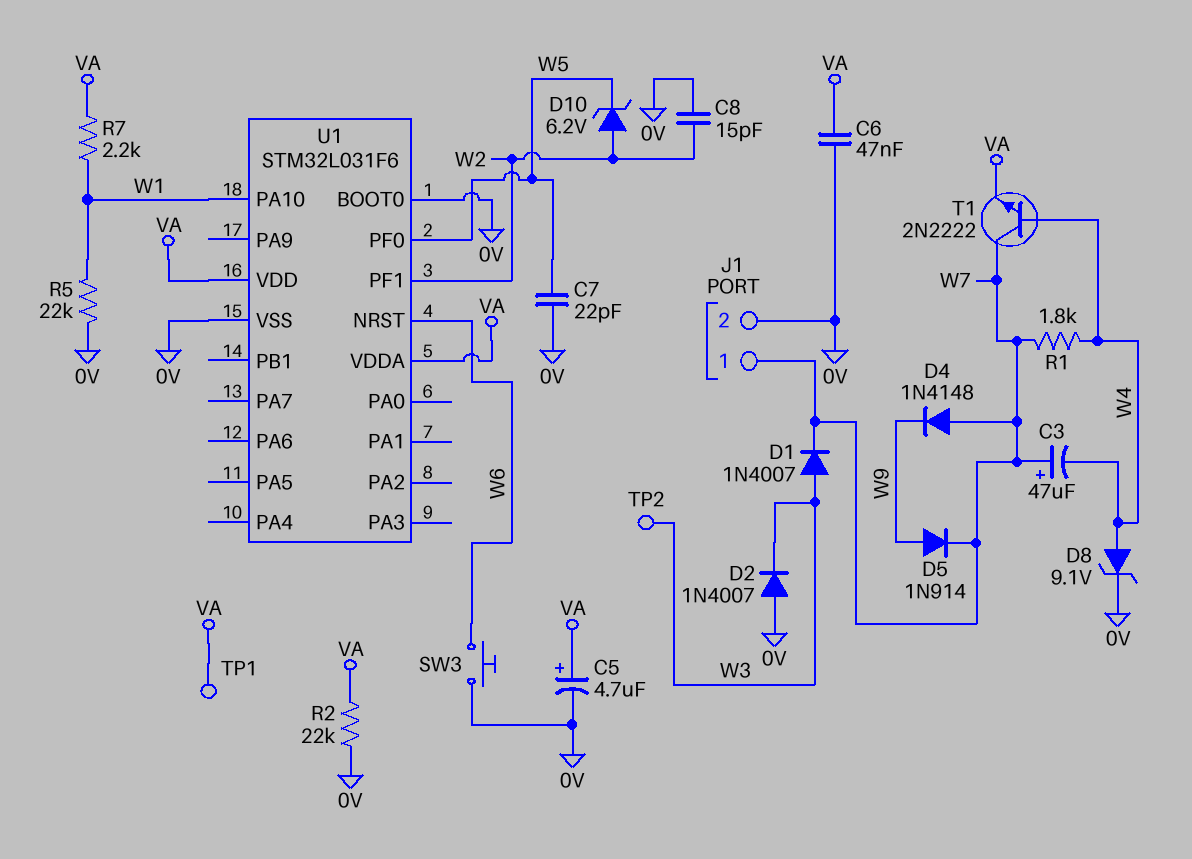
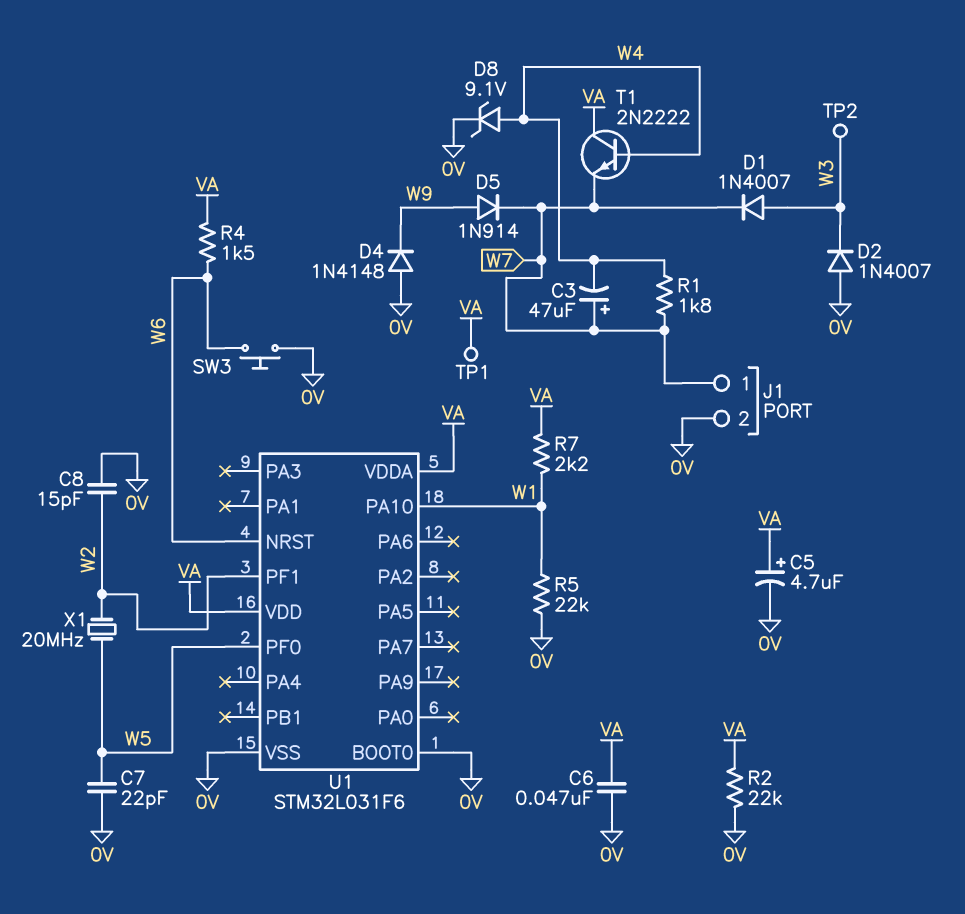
D4: diode 1N4148 (A W7, K W9) -> diode 1N4148 (A 0V, K W9)
D10: zener 6.2V (A W2, K W5) -> none
R4: none -> 1.5k (VA, W6)
T1: NPN 2N2222 (B W4, C W7, E VA) -> NPN 2N2222 (B W4, C VA, E W7)
X1: none -> 20MHz (W2, W5)

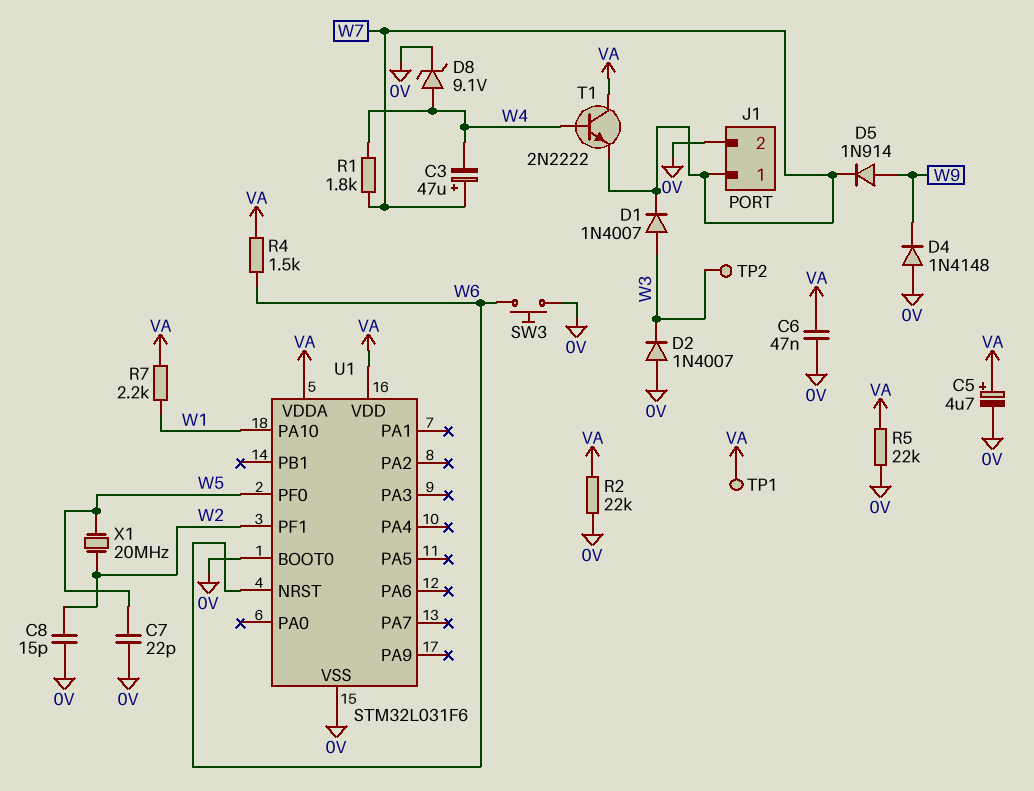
R5: 22k (0V, W1) -> 22k (0V, VA)

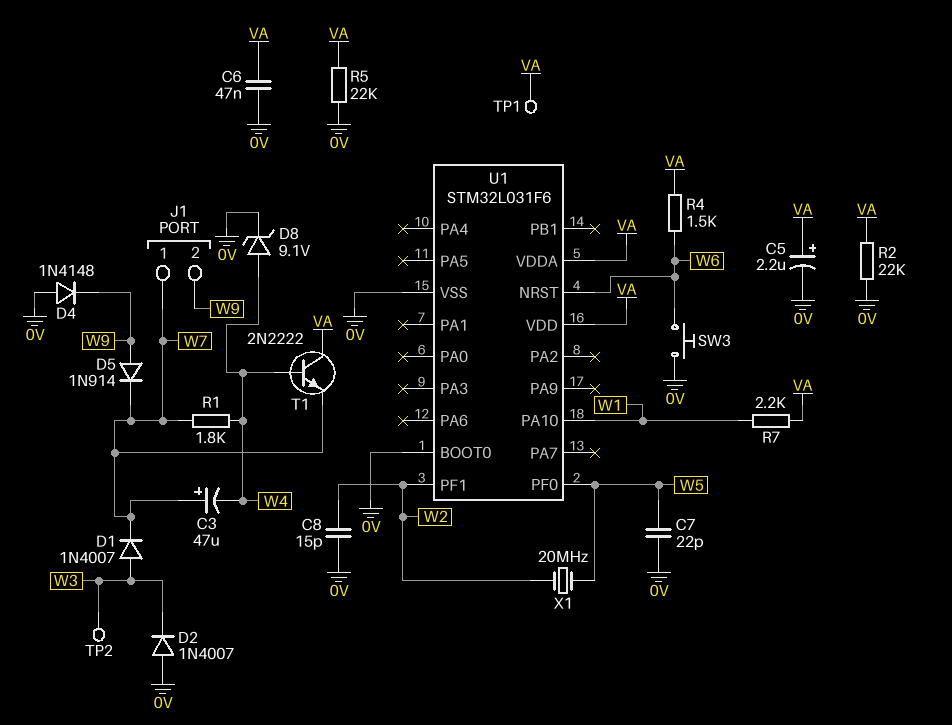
C5: 4.7uF (plus VA, minus 0V) -> 2.2uF (plus VA, minus 0V)
J1 pin 2: 0V -> W9

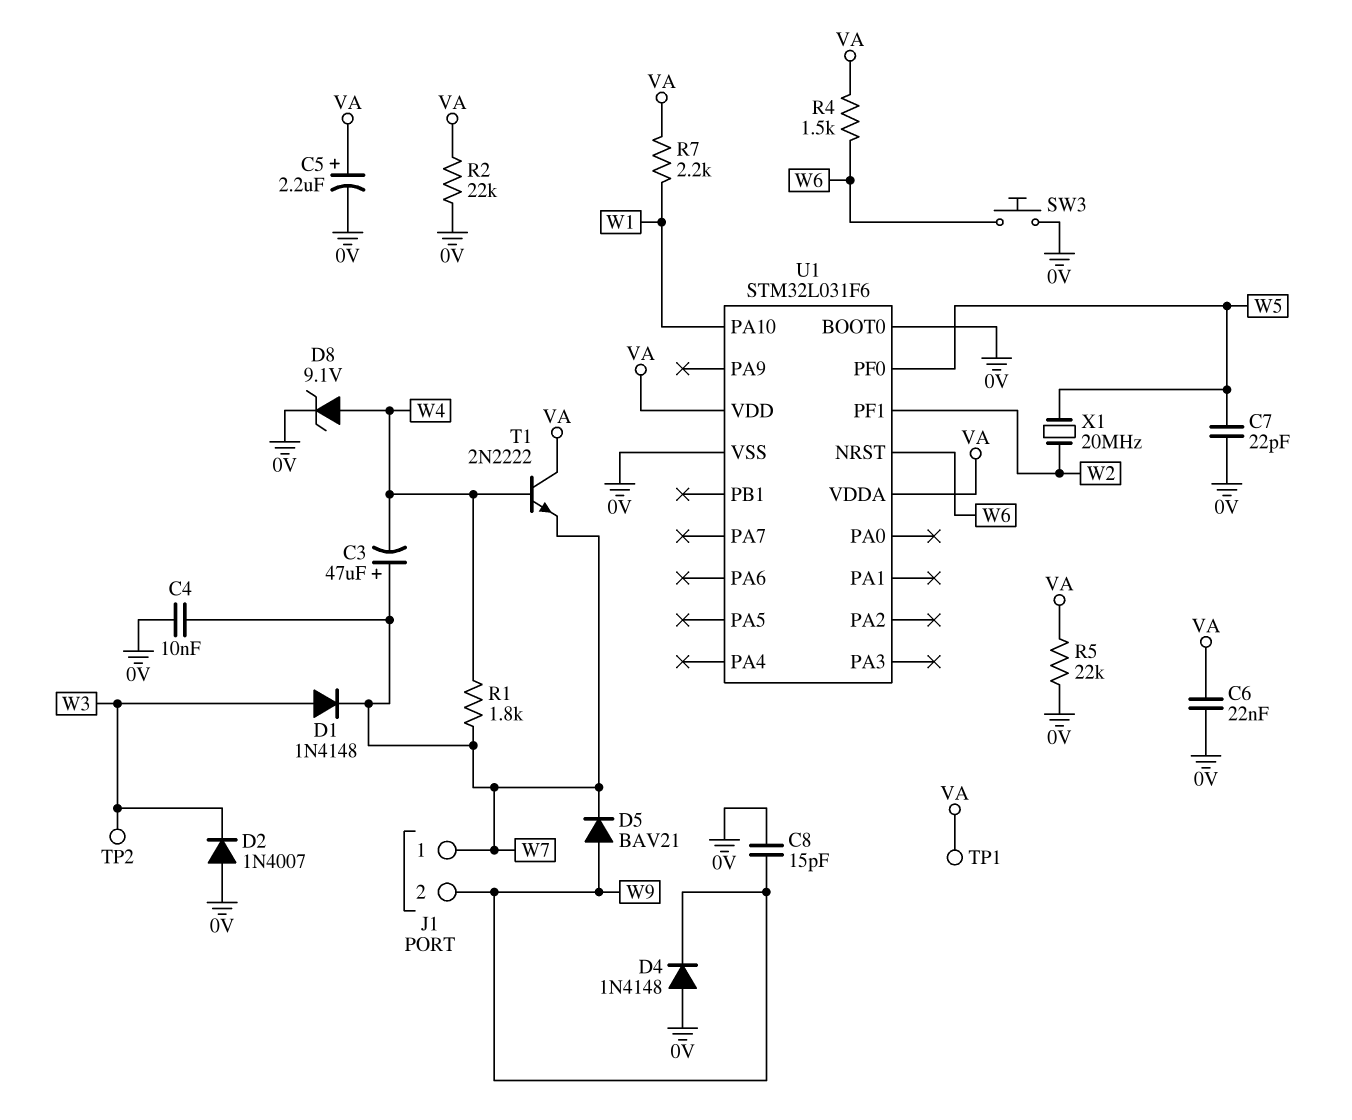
C4: none -> 10nF (0V, W7)
C6: 47nF (0V, VA) -> 22nF (0V, VA)
C8: 15pF (0V, W2) -> 15pF (0V, W9)
D1: diode 1N4007 (A W3, K W7) -> diode 1N4148 (A W3, K W7)
D5: diode 1N914 (A W9, K W7) -> diode BAV21 (A W9, K W7)

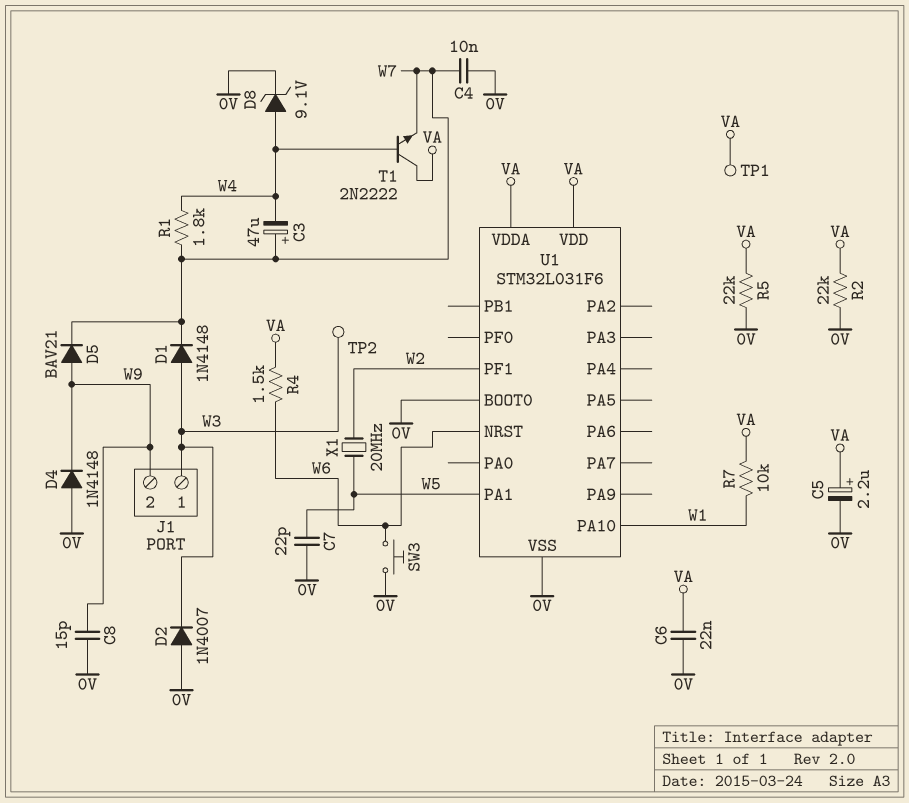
J1 pin 1: W7 -> W3
R7: 2.2k (VA, W1) -> 10k (VA, W1)
U1 pin PA1: none -> W5
U1 pin PF0: W5 -> none

